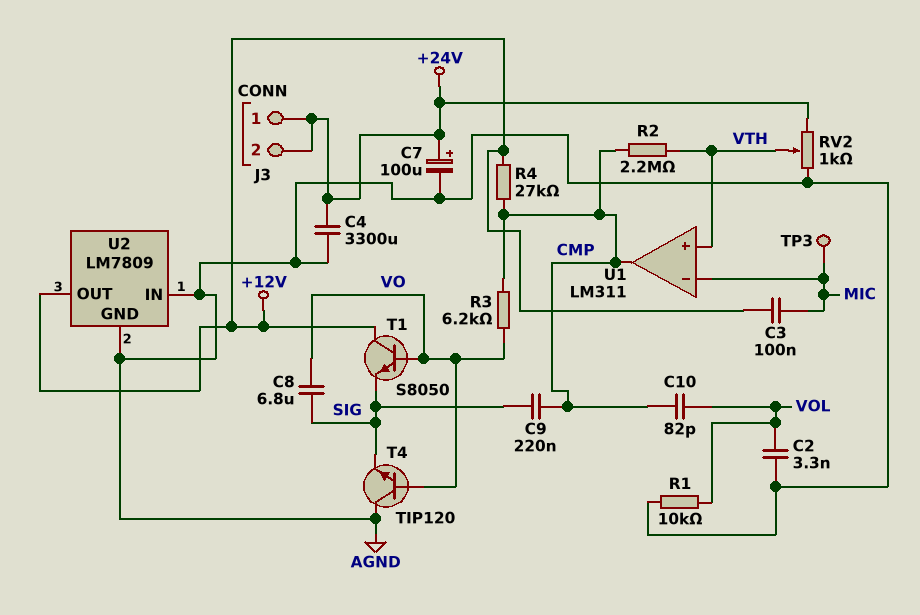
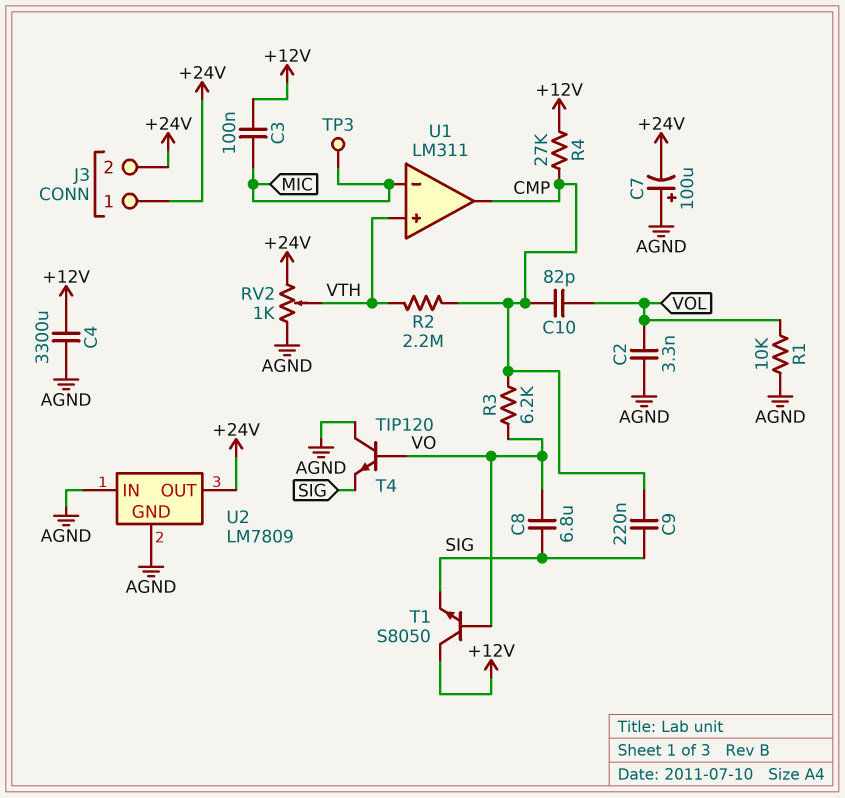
C4: 3300uF (+24V, AGND) -> 3300uF (+12V, AGND)
C7: 100uF (plus +24V, minus AGND) -> 100uF (plus AGND, minus +24V)
U2 pin OUT: +12V -> +24V

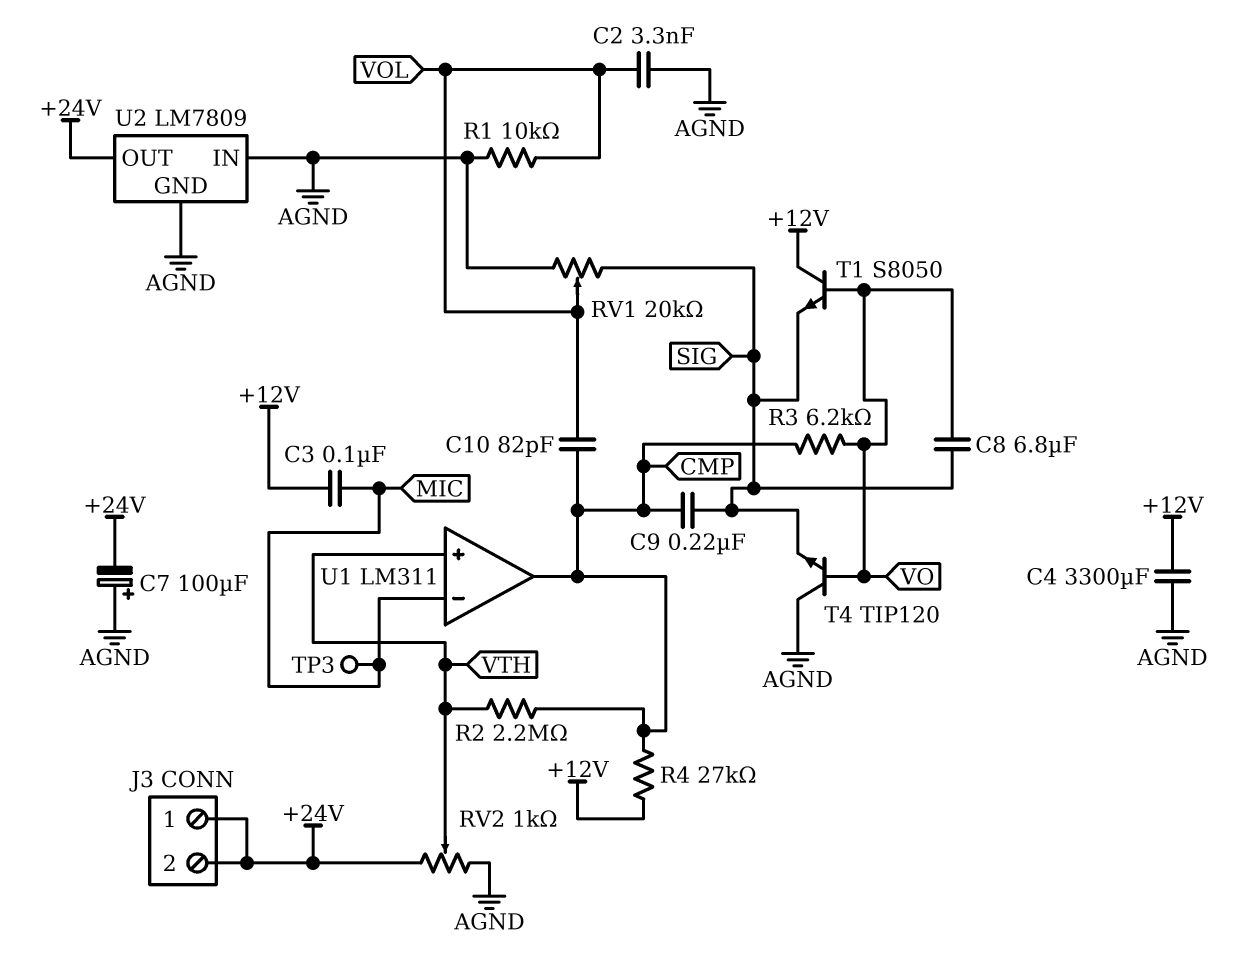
RV1: none -> 20k (AGND, SIG, wiper VOL)

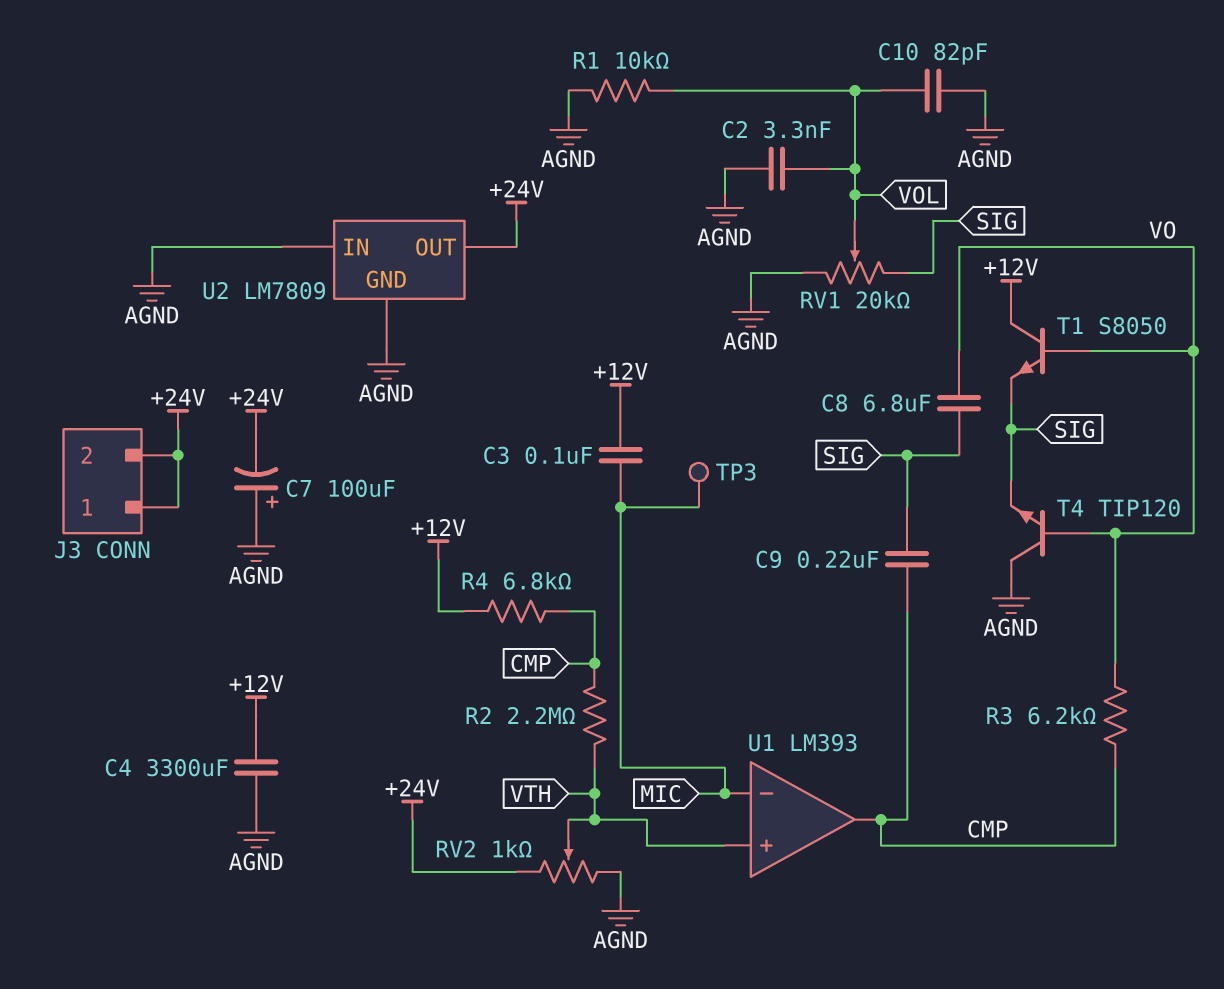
C10: 82pF (CMP, VOL) -> 82pF (AGND, VOL)
R4: 27k (+12V, CMP) -> 6.8k (+12V, CMP)
U1: LM311 -> LM393

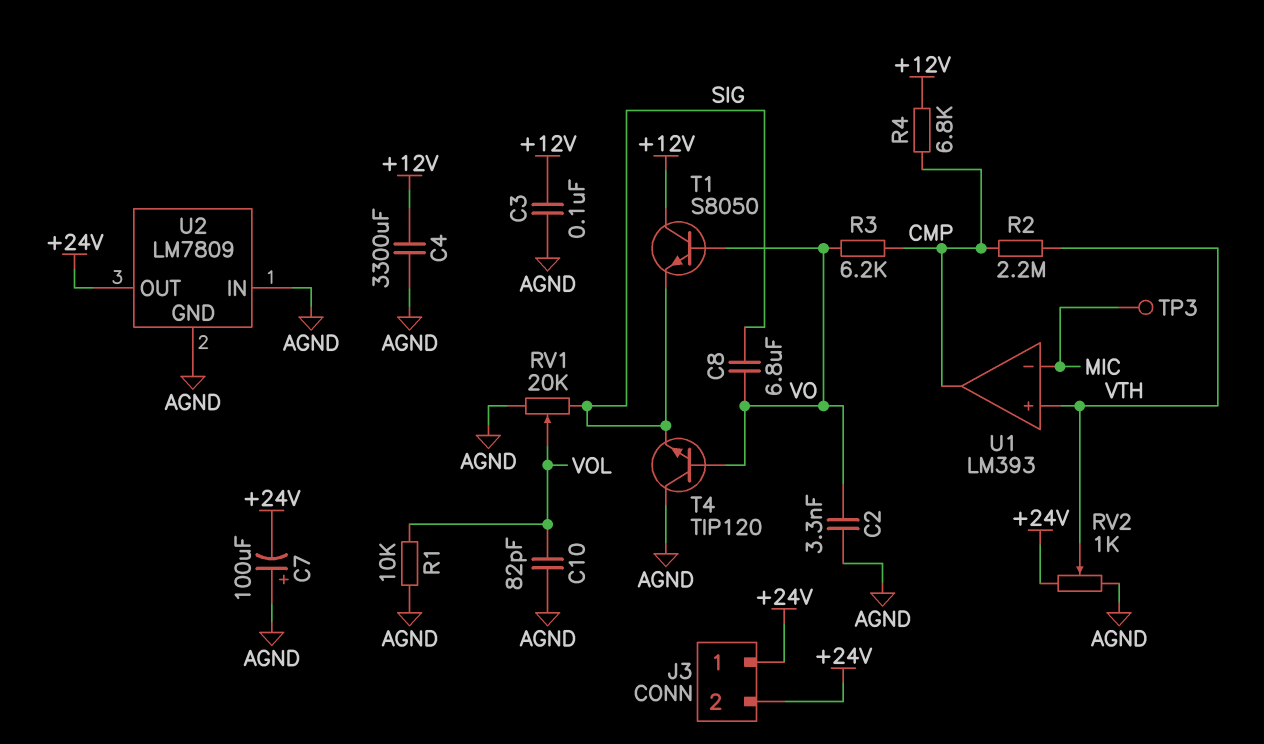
C2: 3.3nF (AGND, VOL) -> 3.3nF (AGND, VO)
C3: 100nF (+12V, MIC) -> 100nF (+12V, AGND)
C9: 220nF (CMP, SIG) -> none

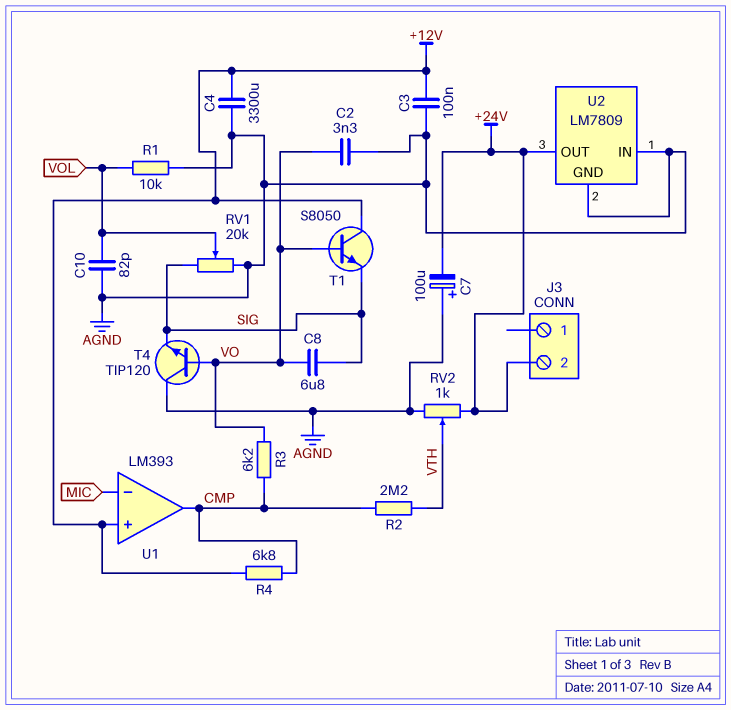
J3 pin 1: +24V -> none
TP3: test point (MIC) -> none
U1 pin in+: VTH -> +12V

